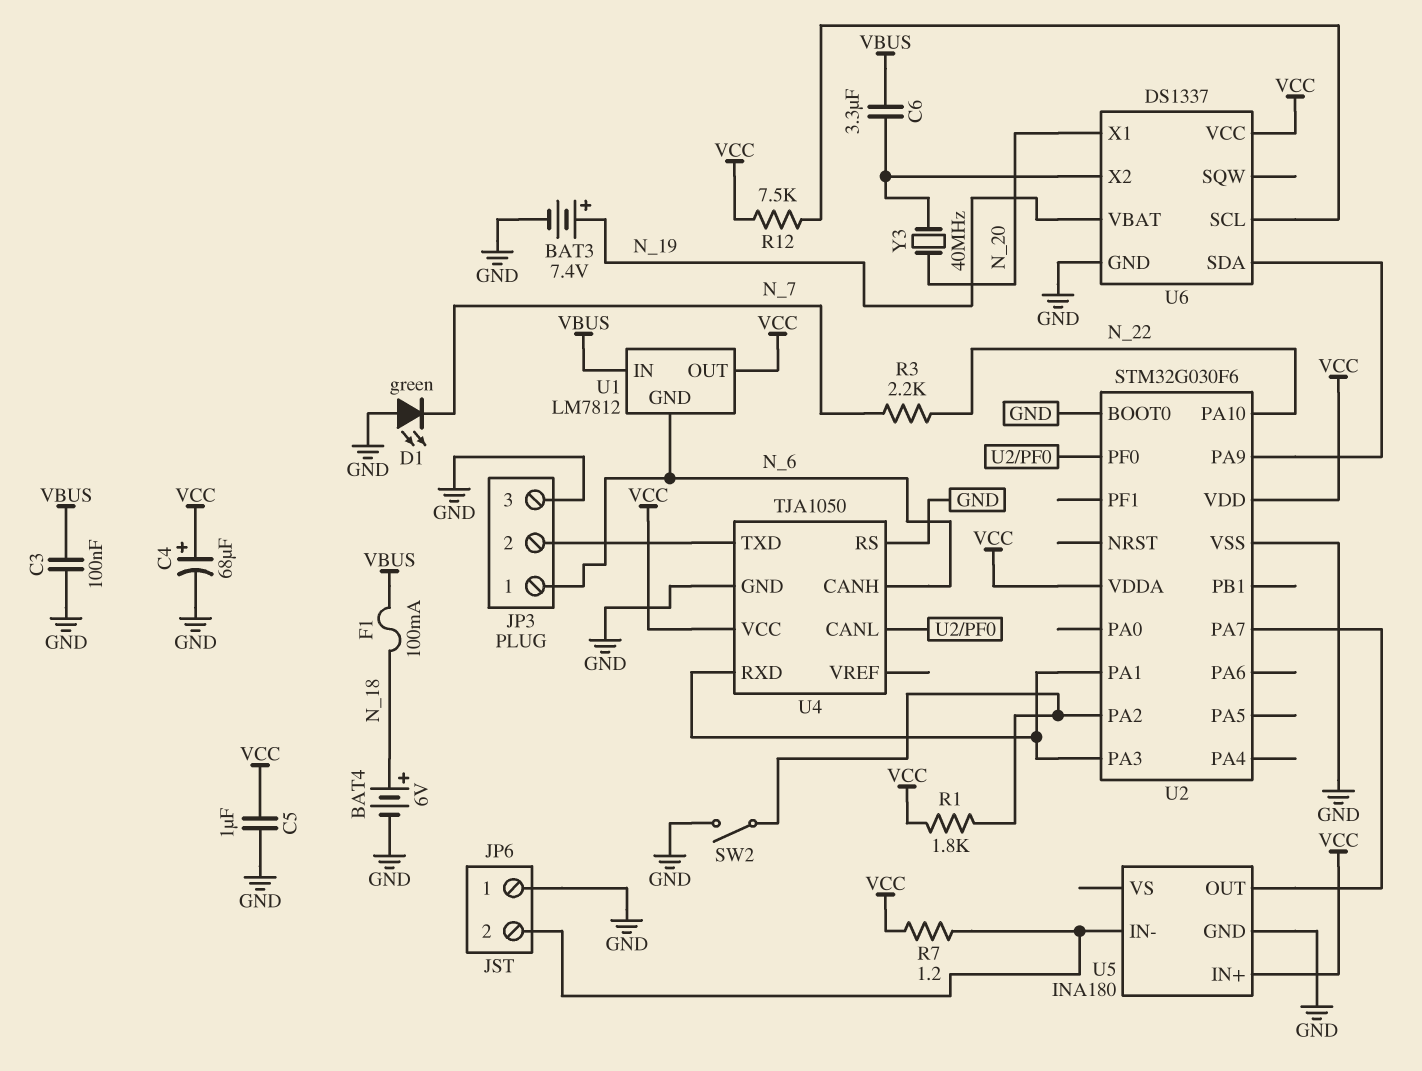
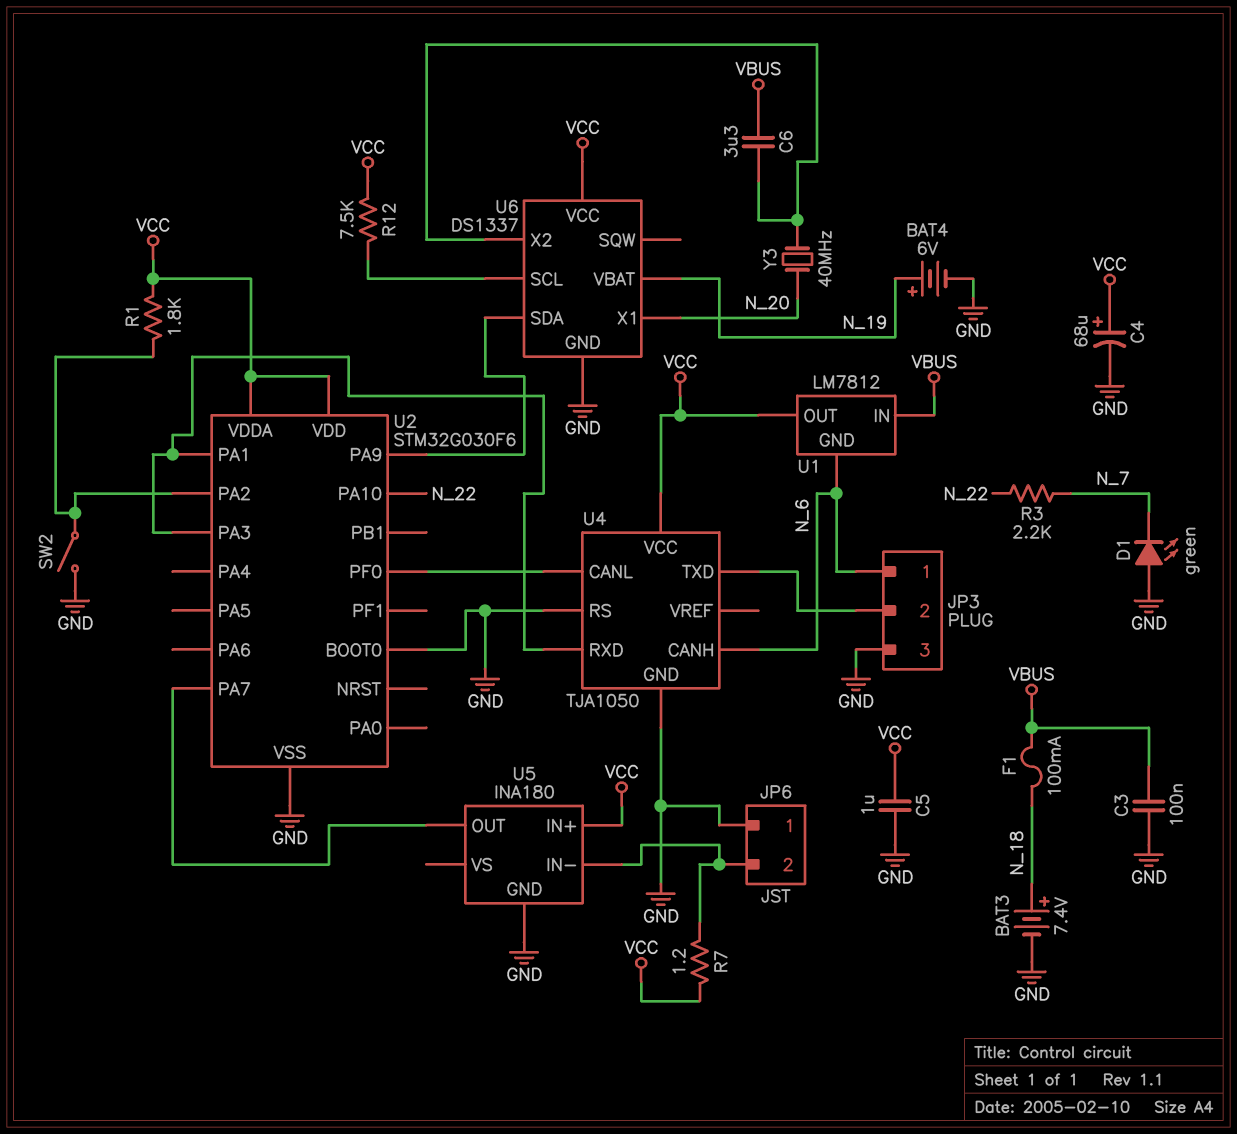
BAT3: 7.4V (plus N_19, minus GND) -> 7.4V (plus N_18, minus GND)
BAT4: 6V (plus N_18, minus GND) -> 6V (plus N_19, minus GND)

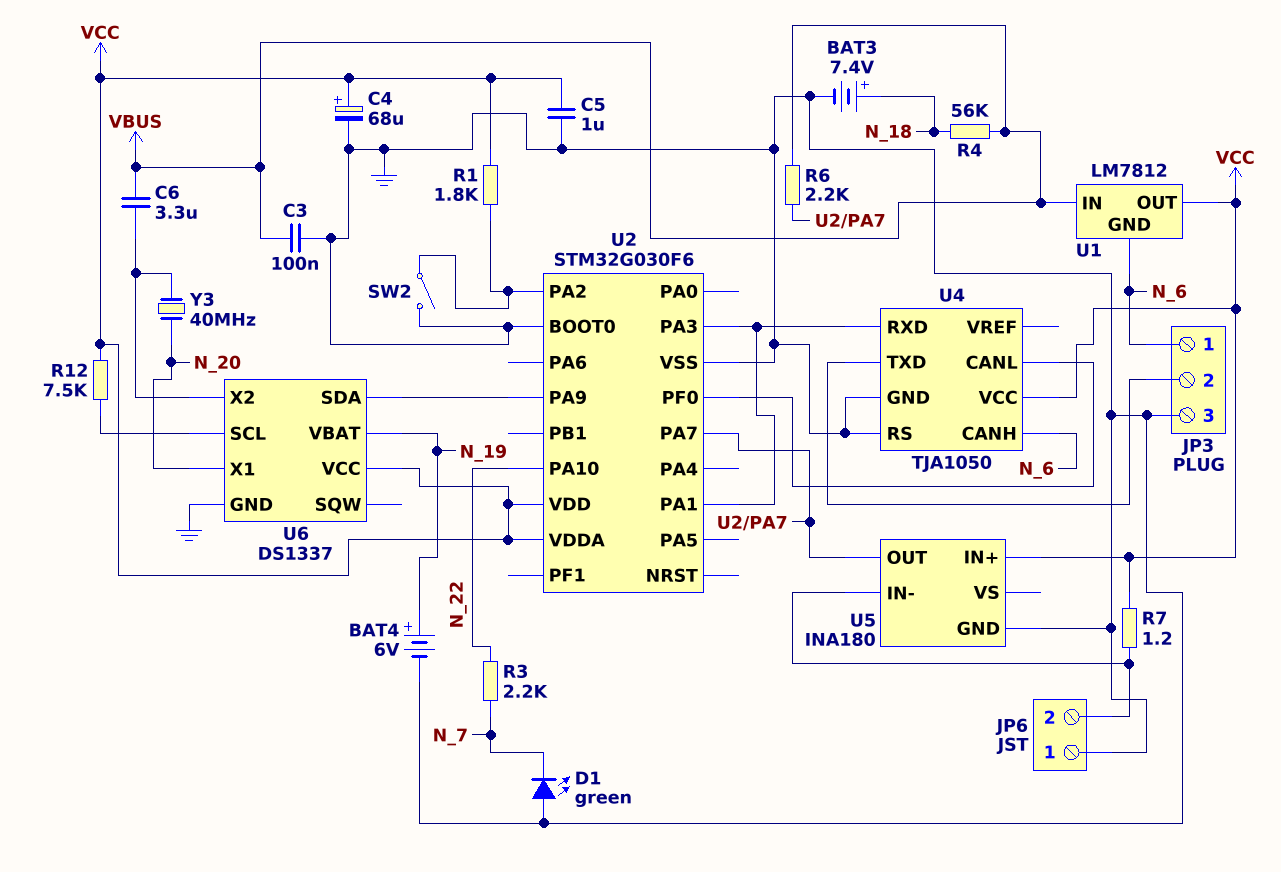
F1: 100mA (N_18, VBUS) -> none
R4: none -> 56k (N_18, VBUS)
R6: none -> 2.2k (U2/PA7, VBUS)

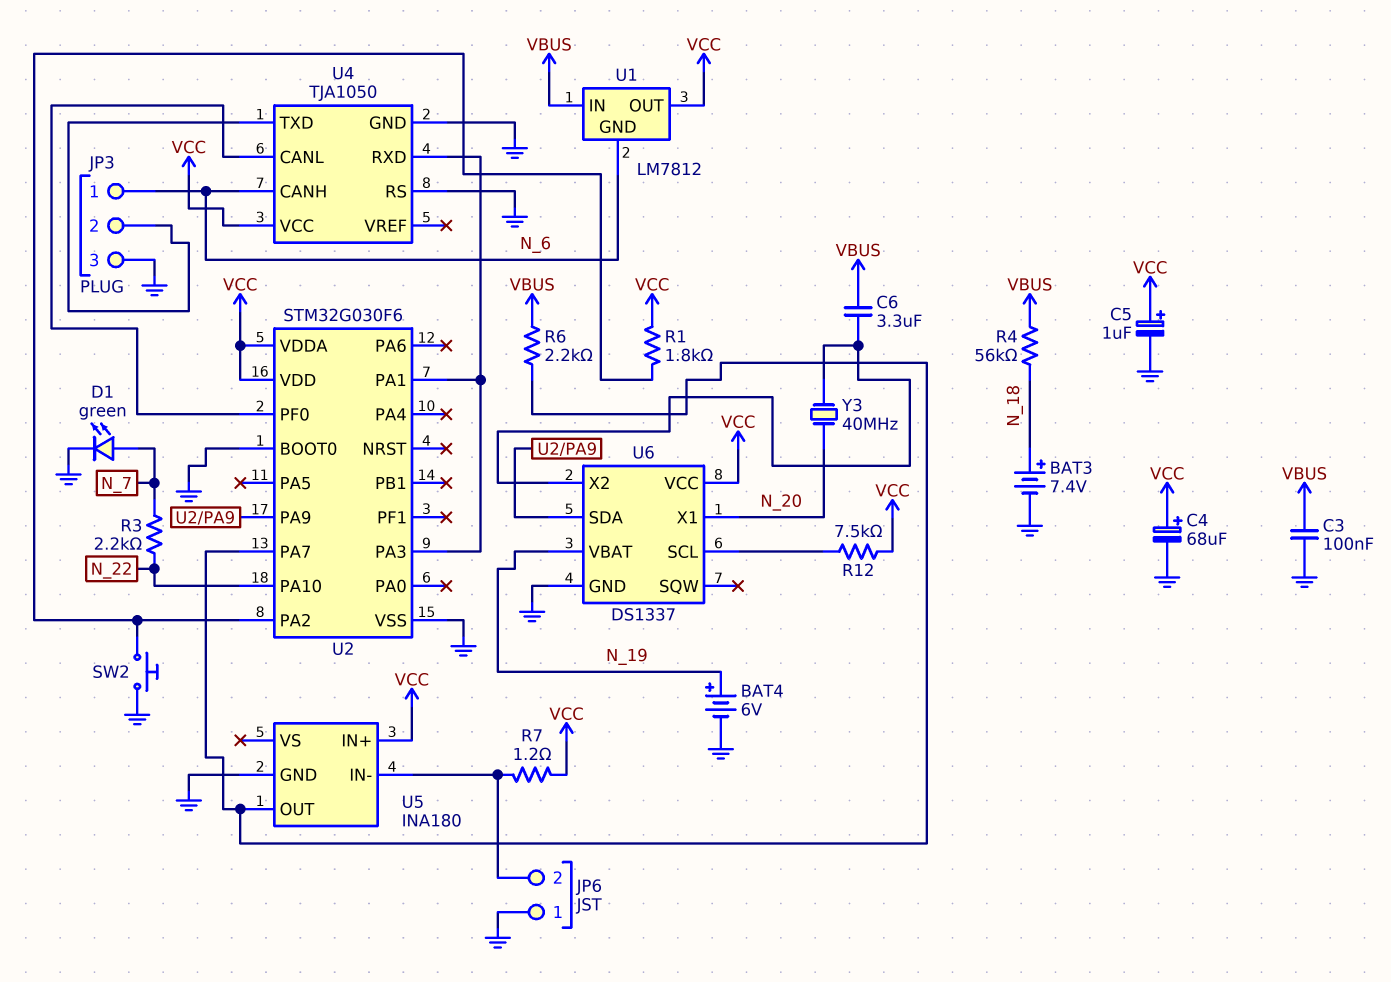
C5: 1uF (GND, VCC) -> 1uF (plus VCC, minus GND)
D1: LED green (A GND, K N_7) -> LED green (A N_7, K GND)
SW2: switch (GND, U2/PA2) -> button (GND, U2/PA2)

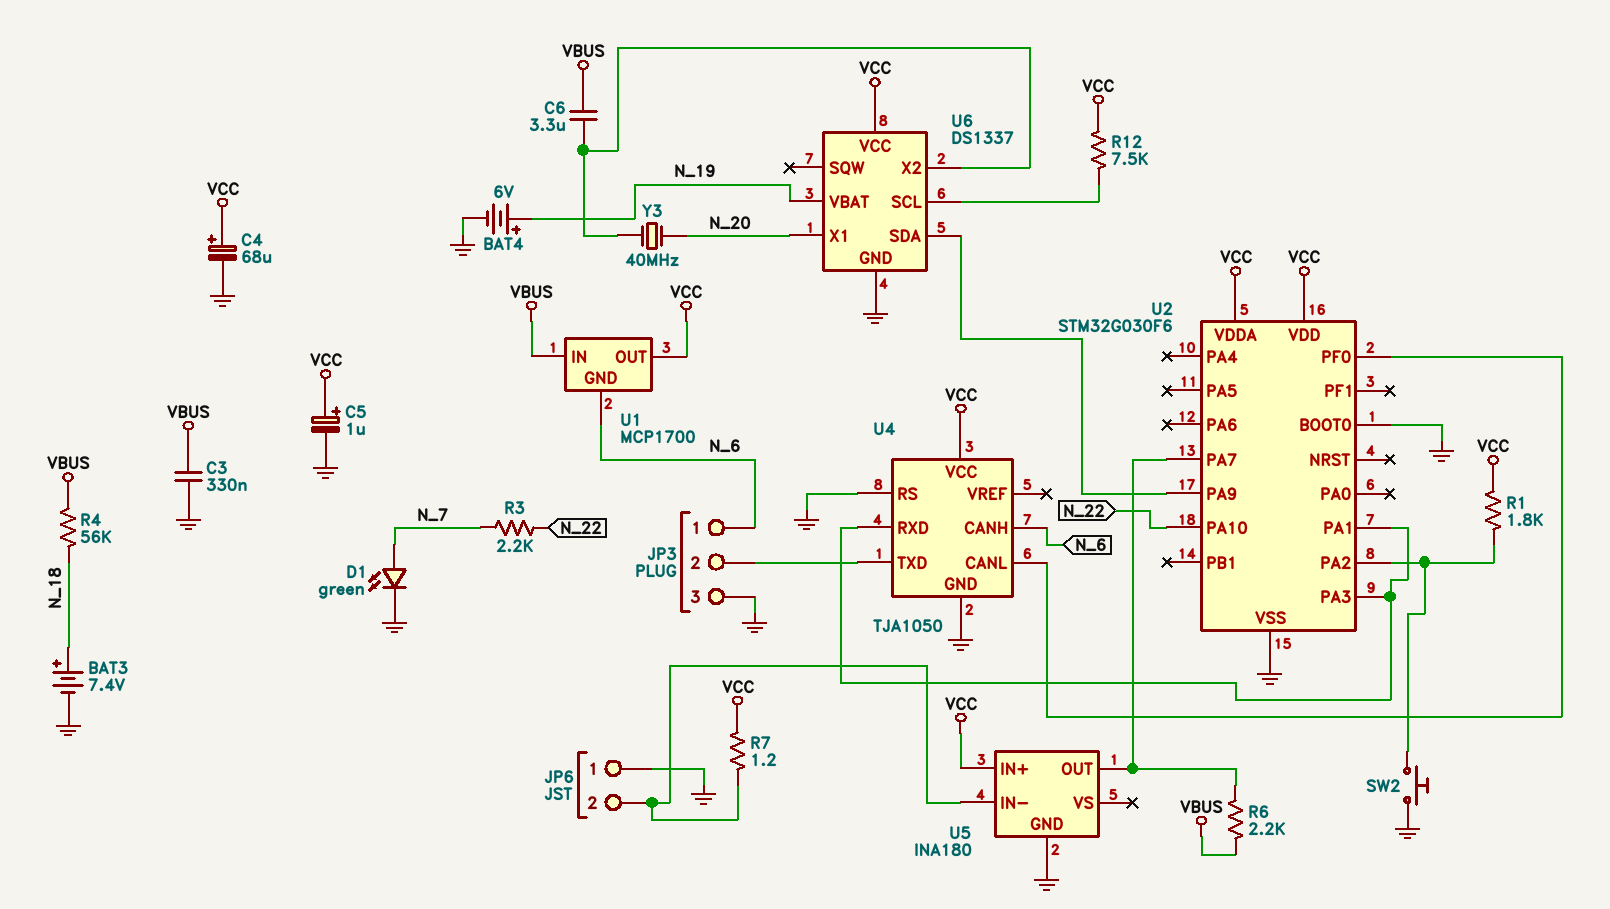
C3: 100nF (GND, VBUS) -> 330nF (GND, VBUS)
U1: LM7812 -> MCP1700

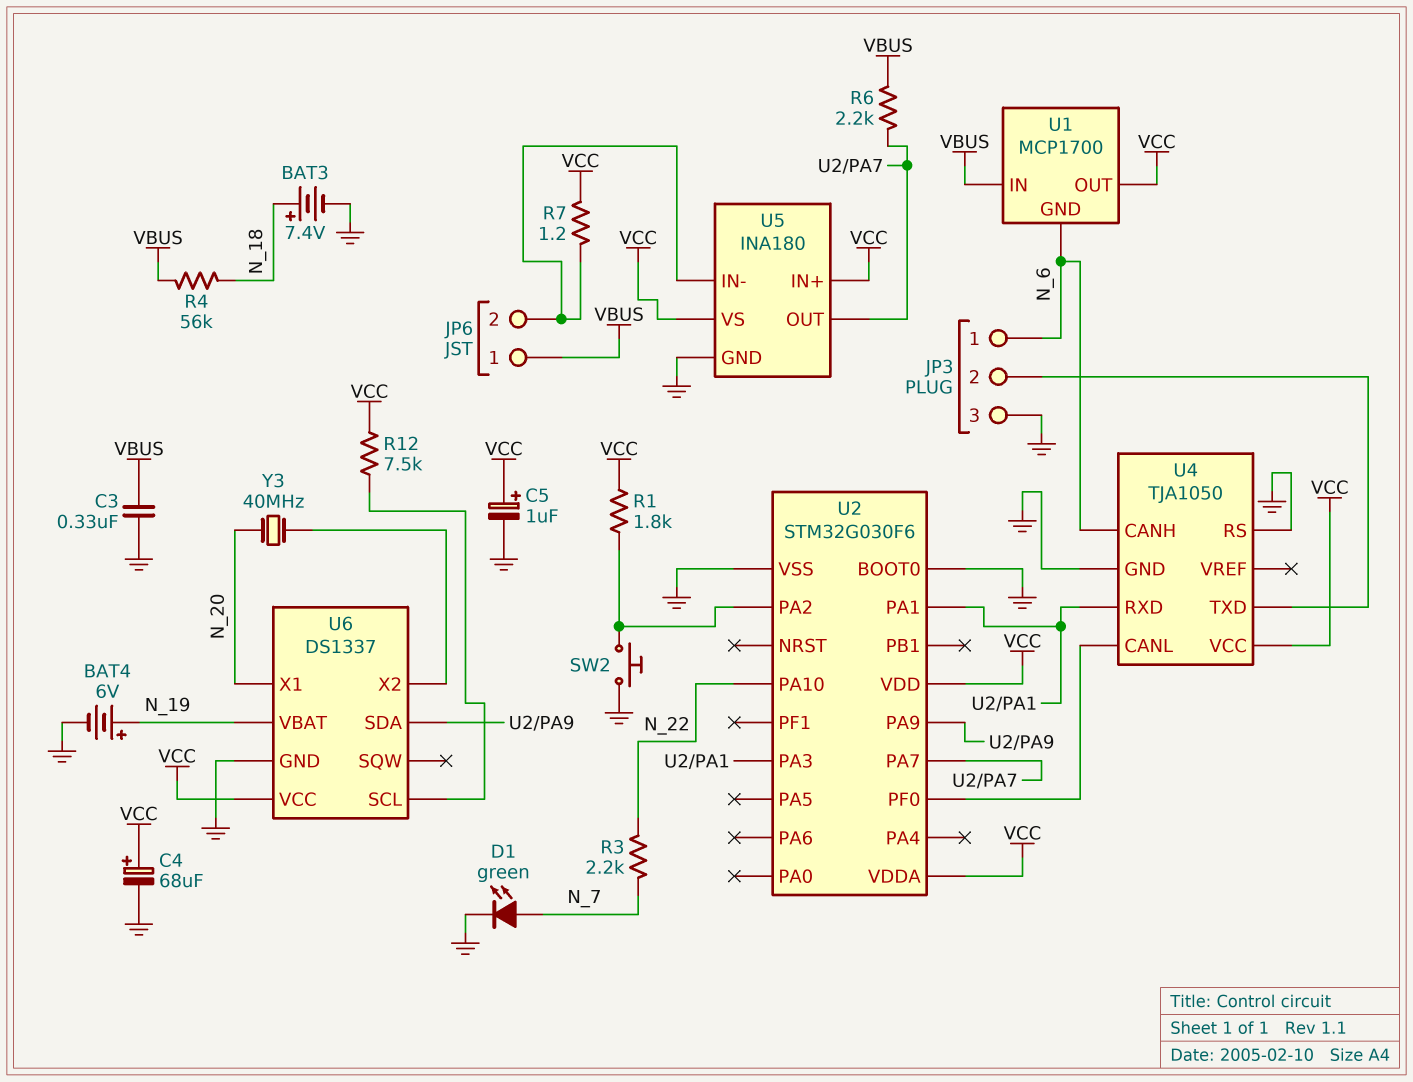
C6: 3.3uF (U6/X2, VBUS) -> none
JP6 pin 1: GND -> VBUS
U5 pin VS: none -> VCC

